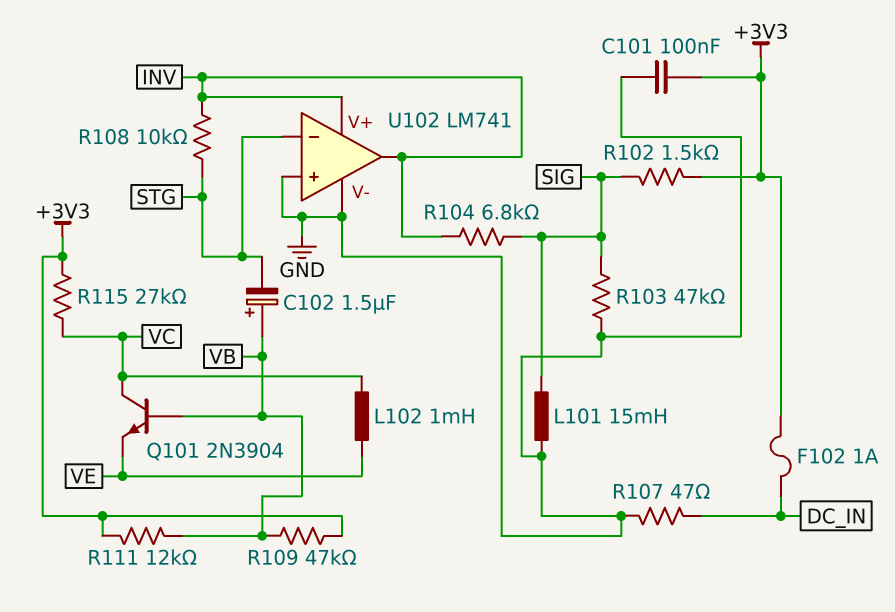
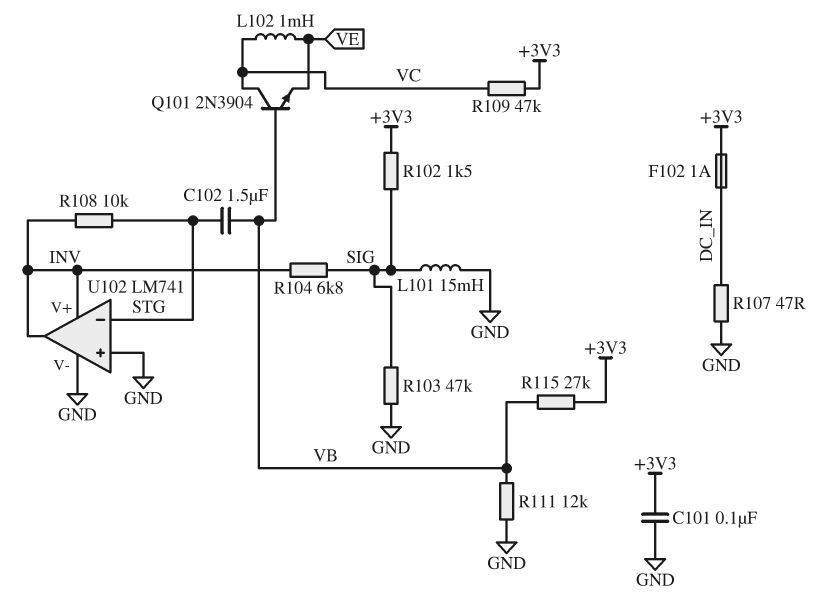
C102: 1.5uF (plus VB, minus STG) -> 1.5uF (STG, VB)
R109: 47k (+3V3, VB) -> 47k (+3V3, VC)
R111: 12k (+3V3, VB) -> 12k (GND, VB)
R115: 27k (+3V3, VC) -> 27k (+3V3, VB)

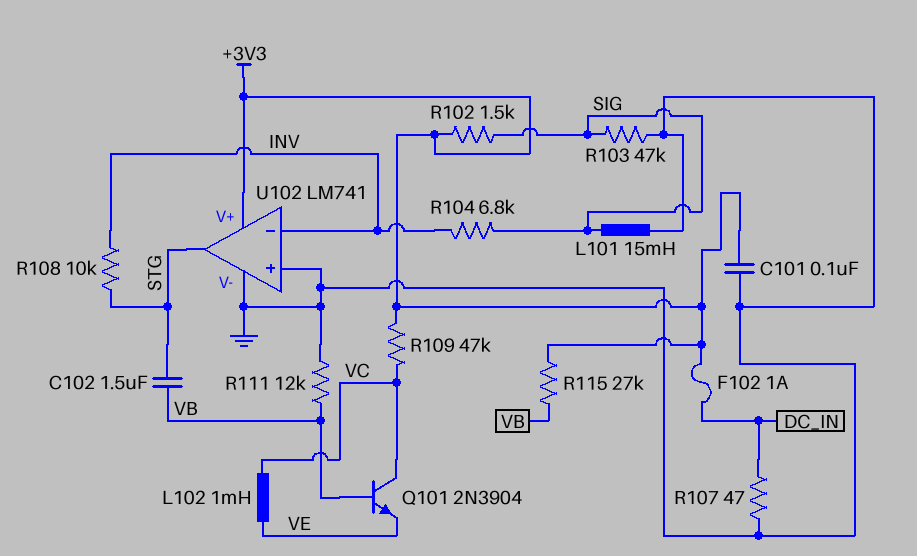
U102 pin V+: INV -> +3V3
U102 pin in-: STG -> INV
U102 pin out: INV -> STG

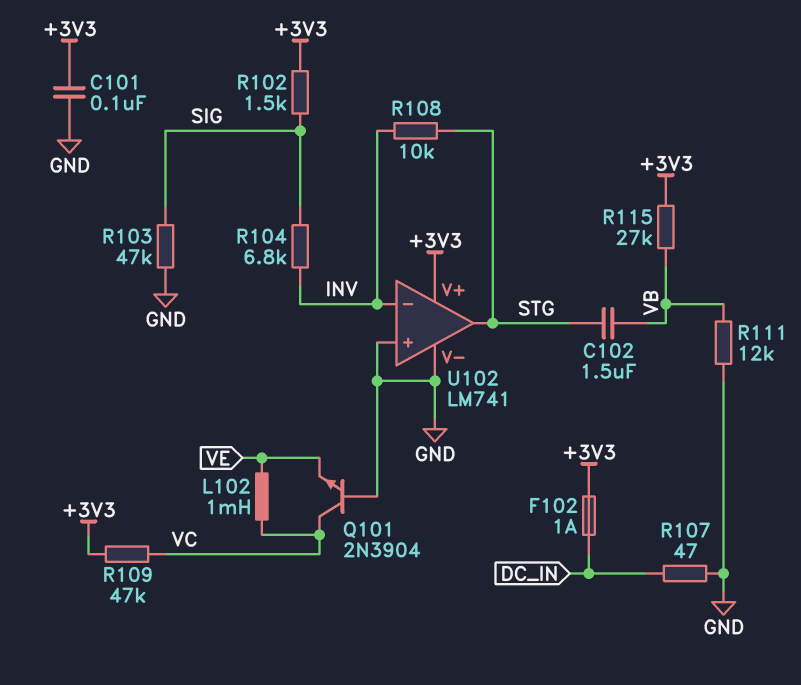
L101: 15mH (GND, SIG) -> none
Q101: NPN 2N3904 (B VB, C VC, E VE) -> NPN 2N3904 (B GND, C VC, E VE)

